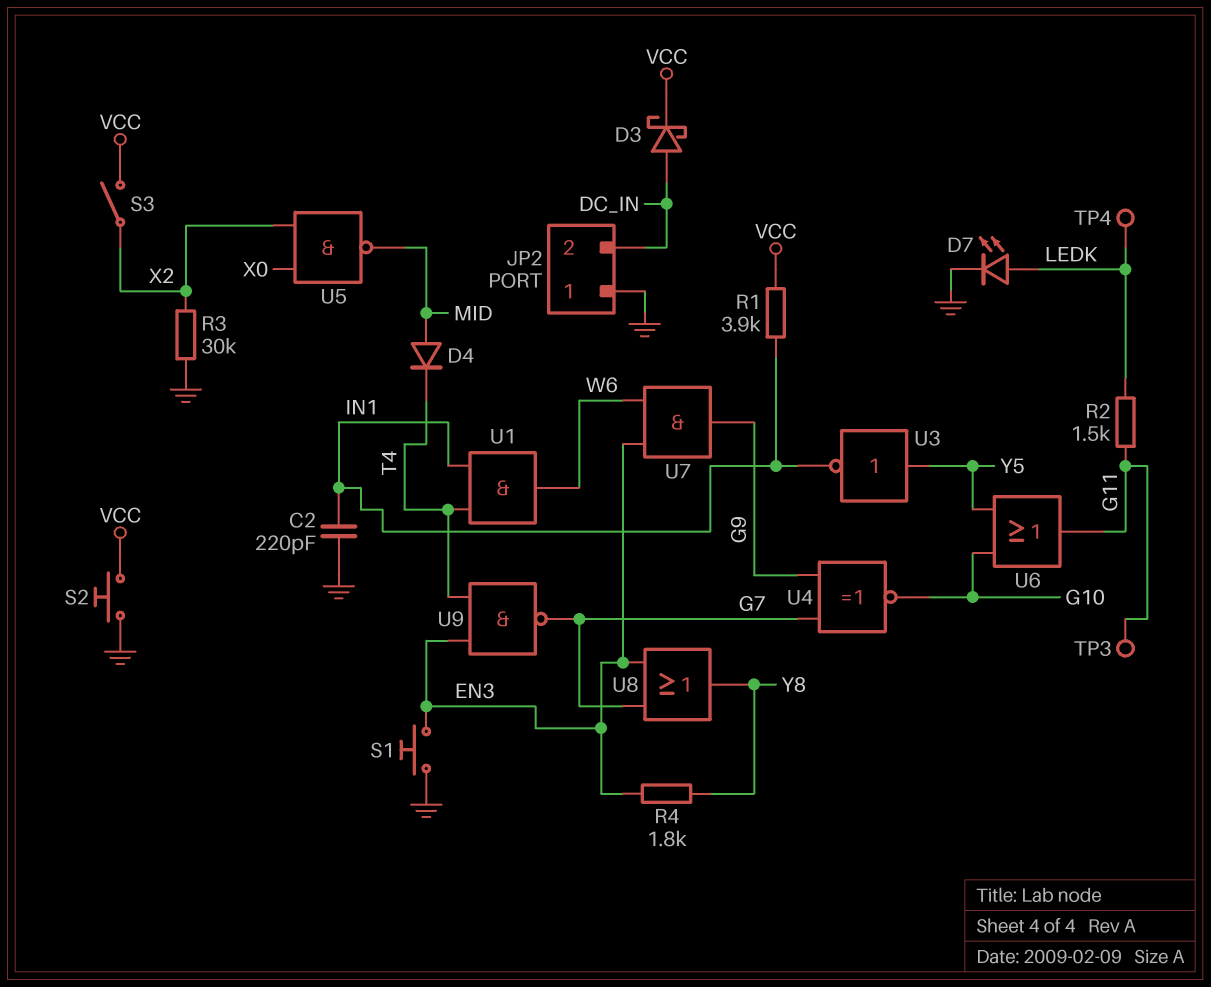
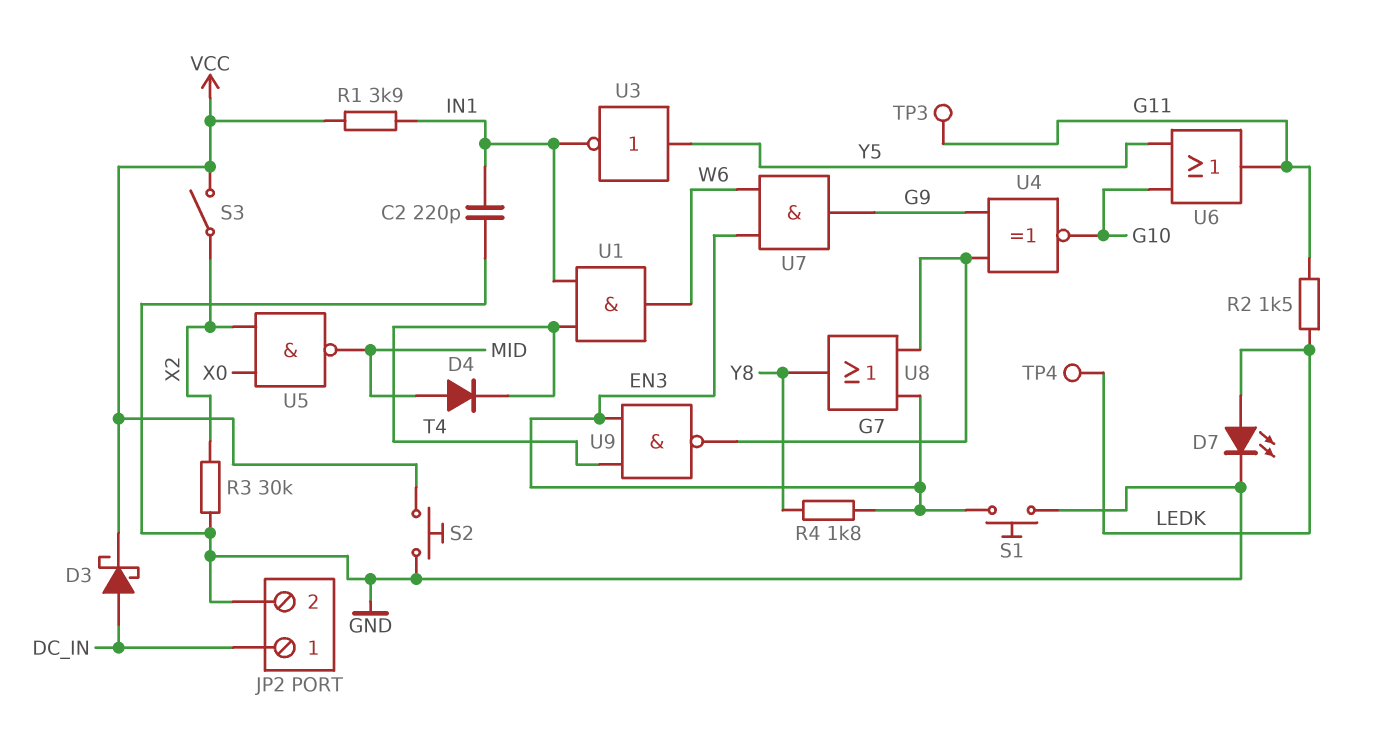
JP2 pin 1: GND -> DC_IN
JP2 pin 2: DC_IN -> GND

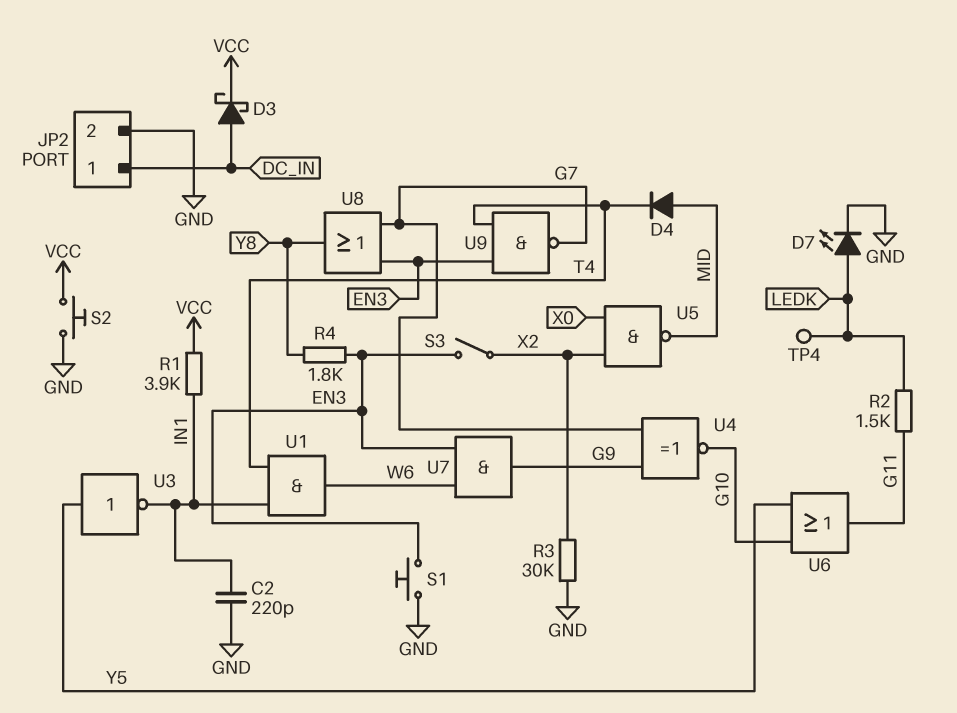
S3: switch (VCC, X2) -> switch (EN3, X2)
TP3: test point (G11) -> none

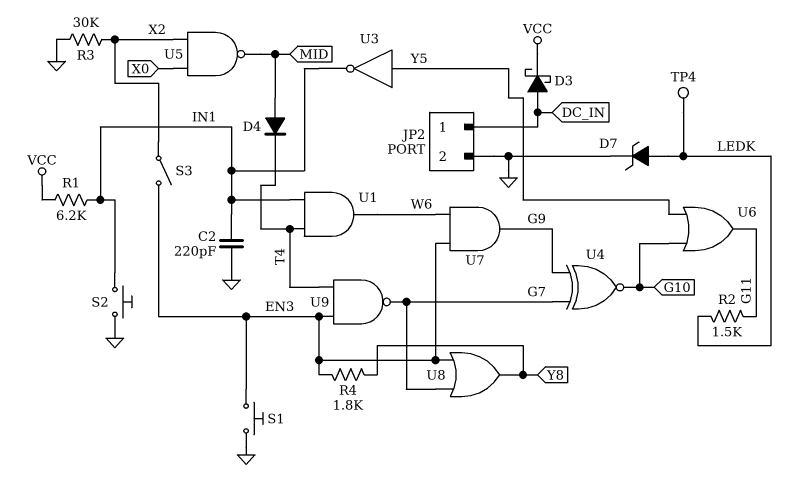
D7: LED (A LEDK, K GND) -> zener (A LEDK, K GND)
R1: 3.9k (IN1, VCC) -> 6.2k (IN1, VCC)
S2: button (GND, VCC) -> button (GND, IN1)

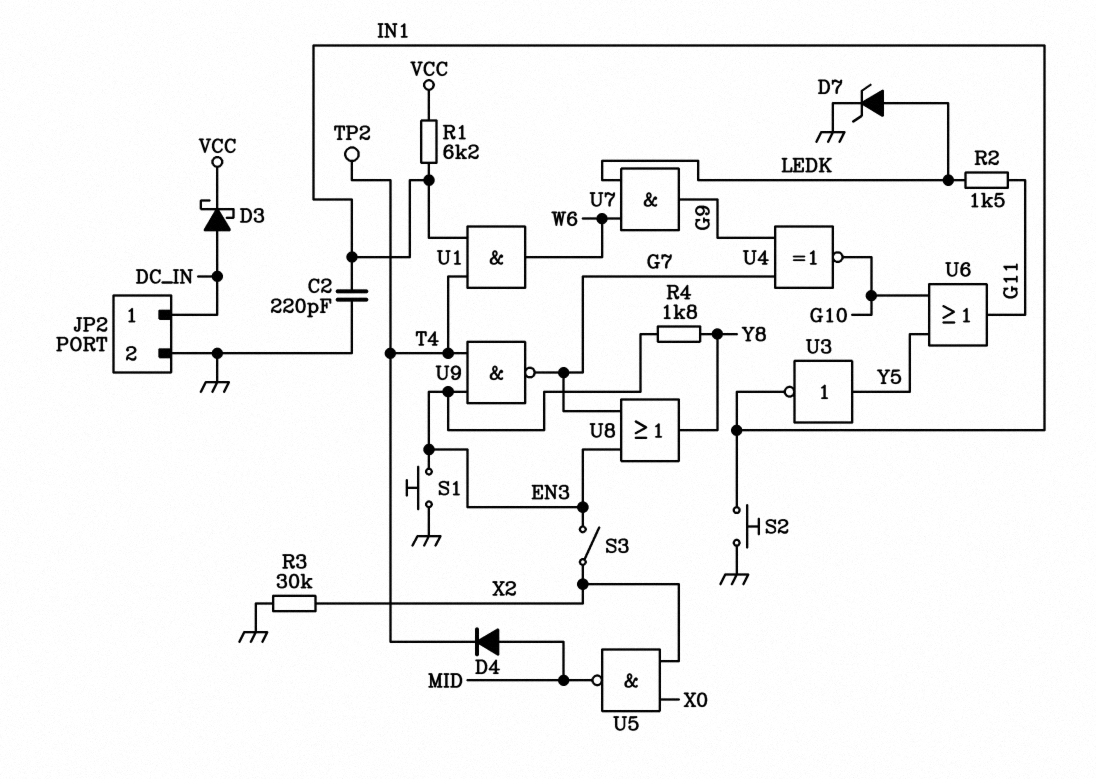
TP2: none -> test point (T4)
TP4: test point (LEDK) -> none
U7: AND (in EN3, in W6, out G9) -> AND (in LEDK, in W6, out G9)

